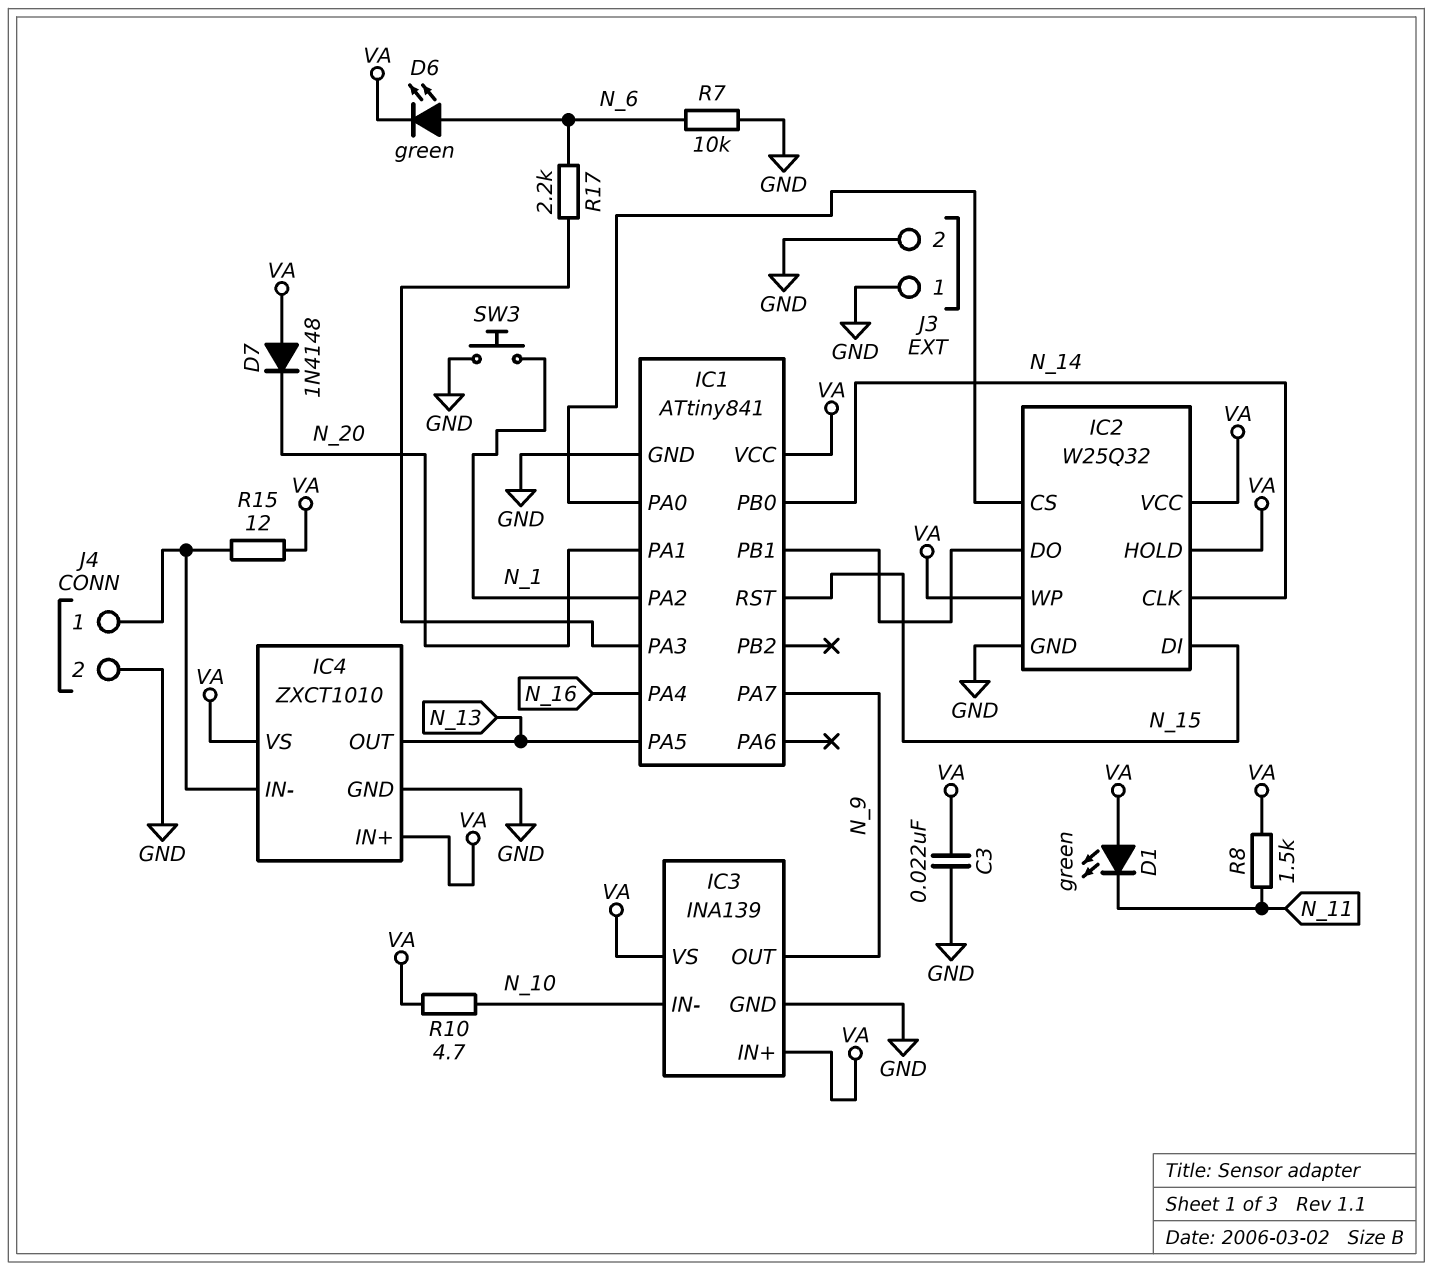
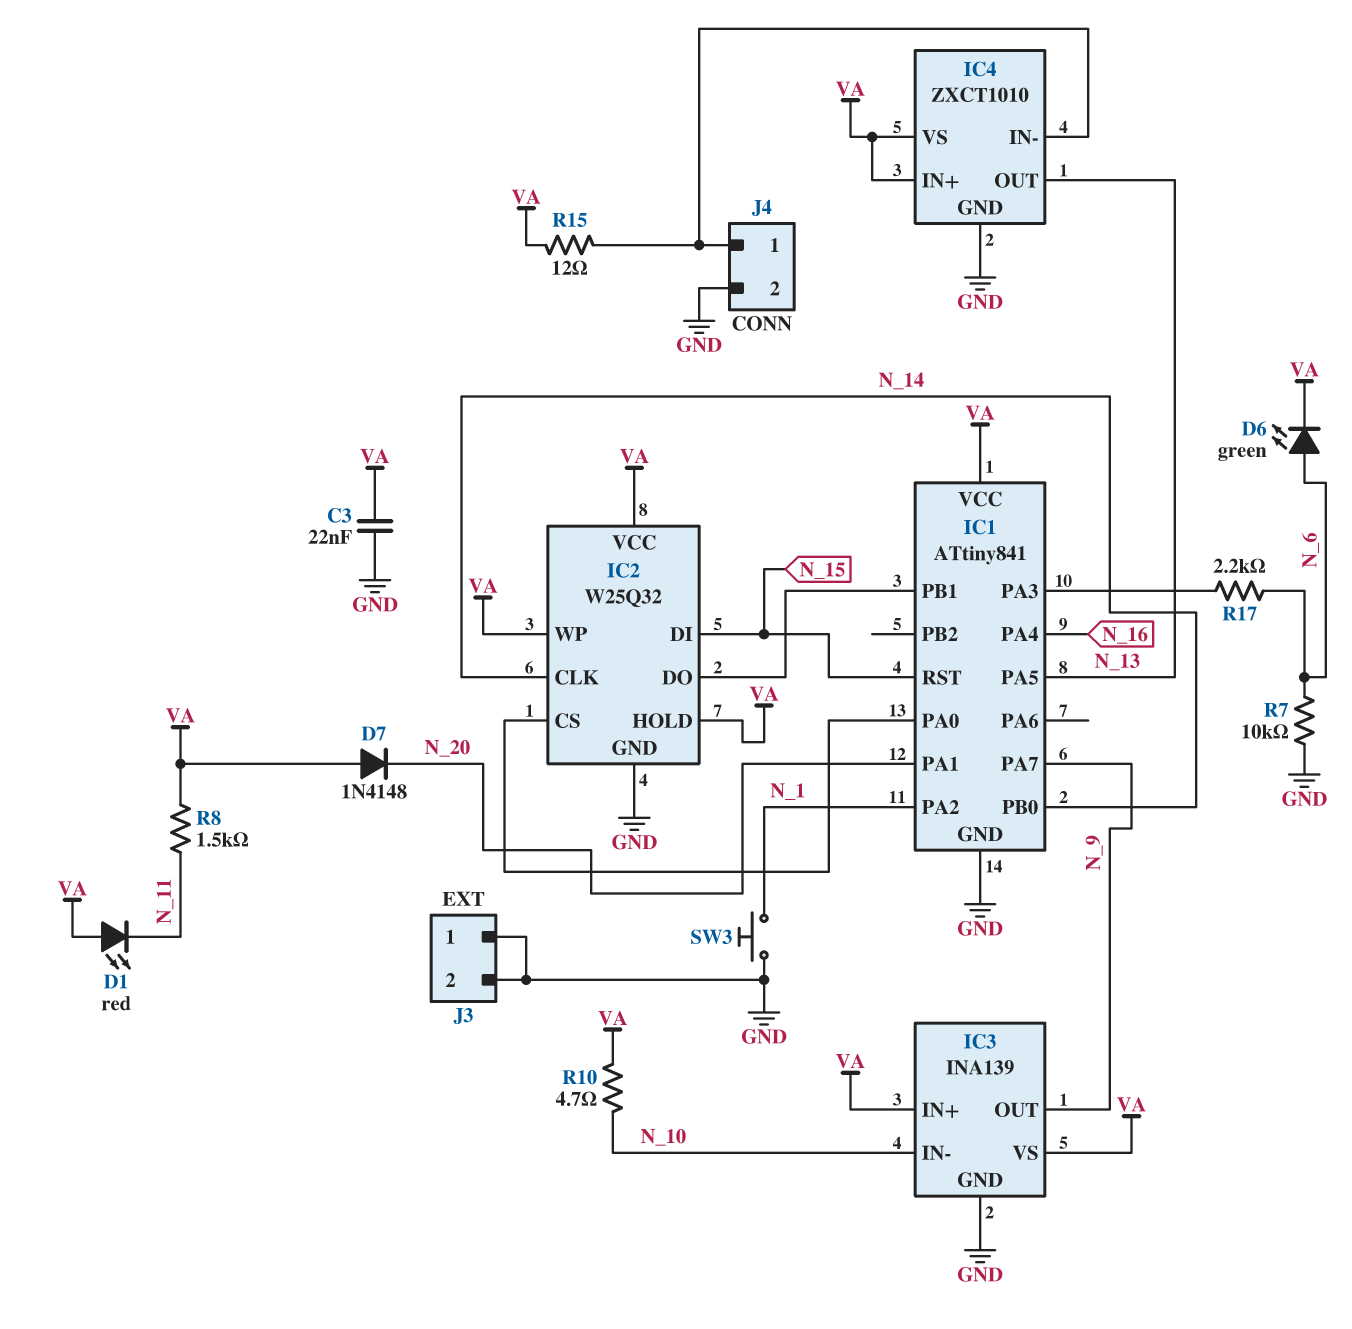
D1: LED green (A VA, K N_11) -> LED red (A VA, K N_11)

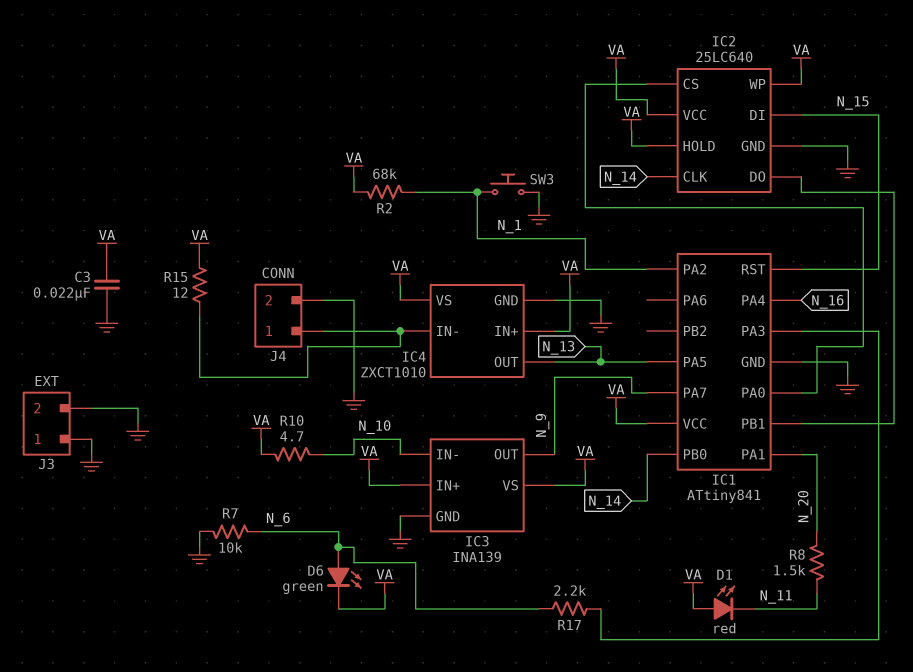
D7: diode 1N4148 (A VA, K N_20) -> none
IC2: W25Q32 -> 25LC640
R2: none -> 68k (N_1, VA)
R8: 1.5k (N_11, VA) -> 1.5k (N_11, N_20)

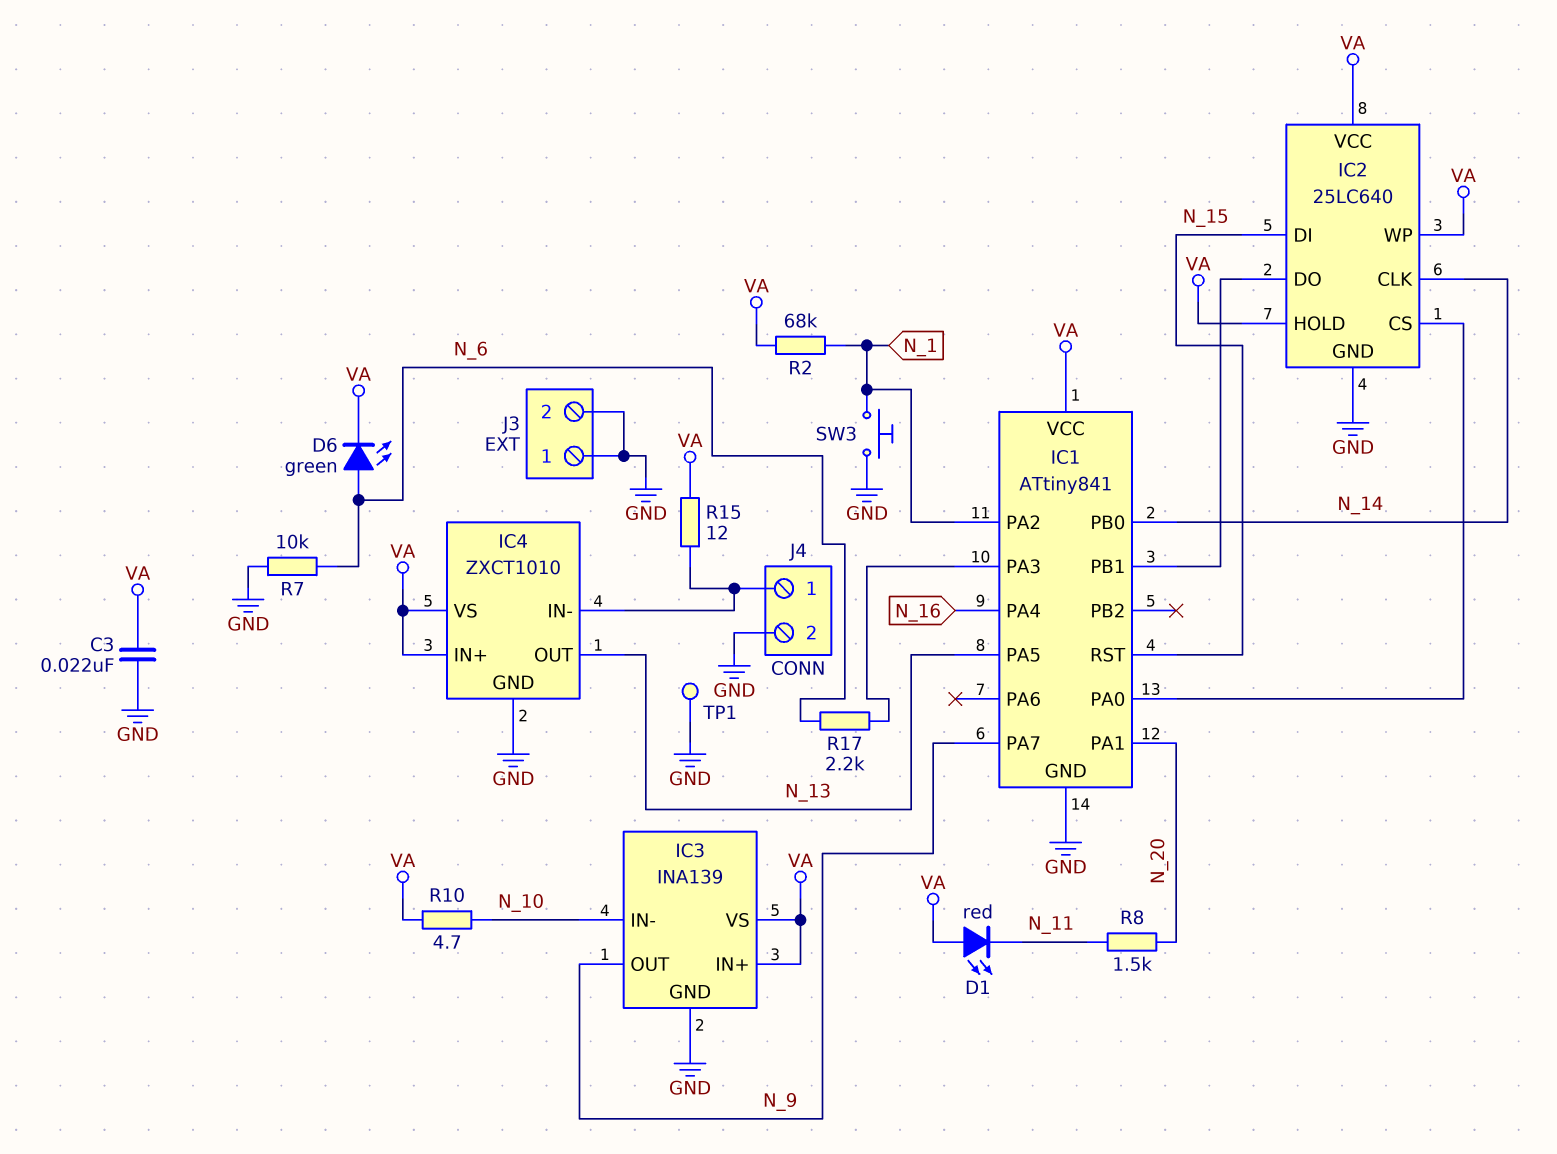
TP1: none -> test point (GND)

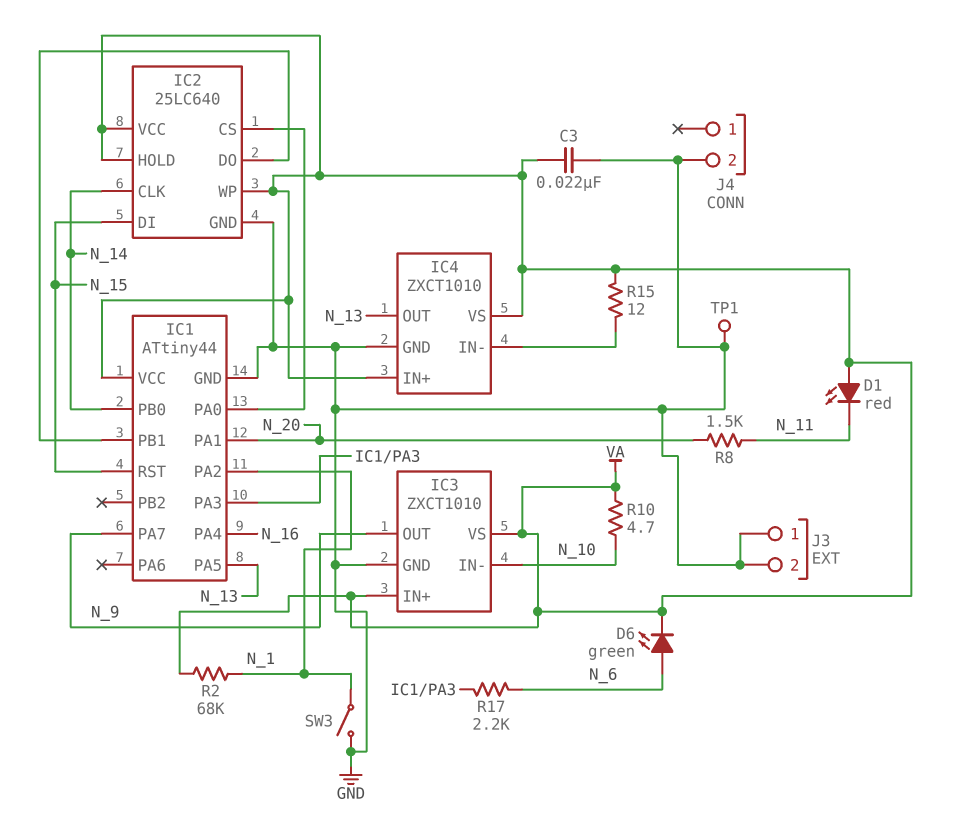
IC1: ATtiny841 -> ATtiny44
IC3: INA139 -> ZXCT1010
J4 pin 1: IC4/IN- -> none
R7: 10k (GND, N_6) -> none
SW3: button (GND, N_1) -> switch (GND, N_1)

